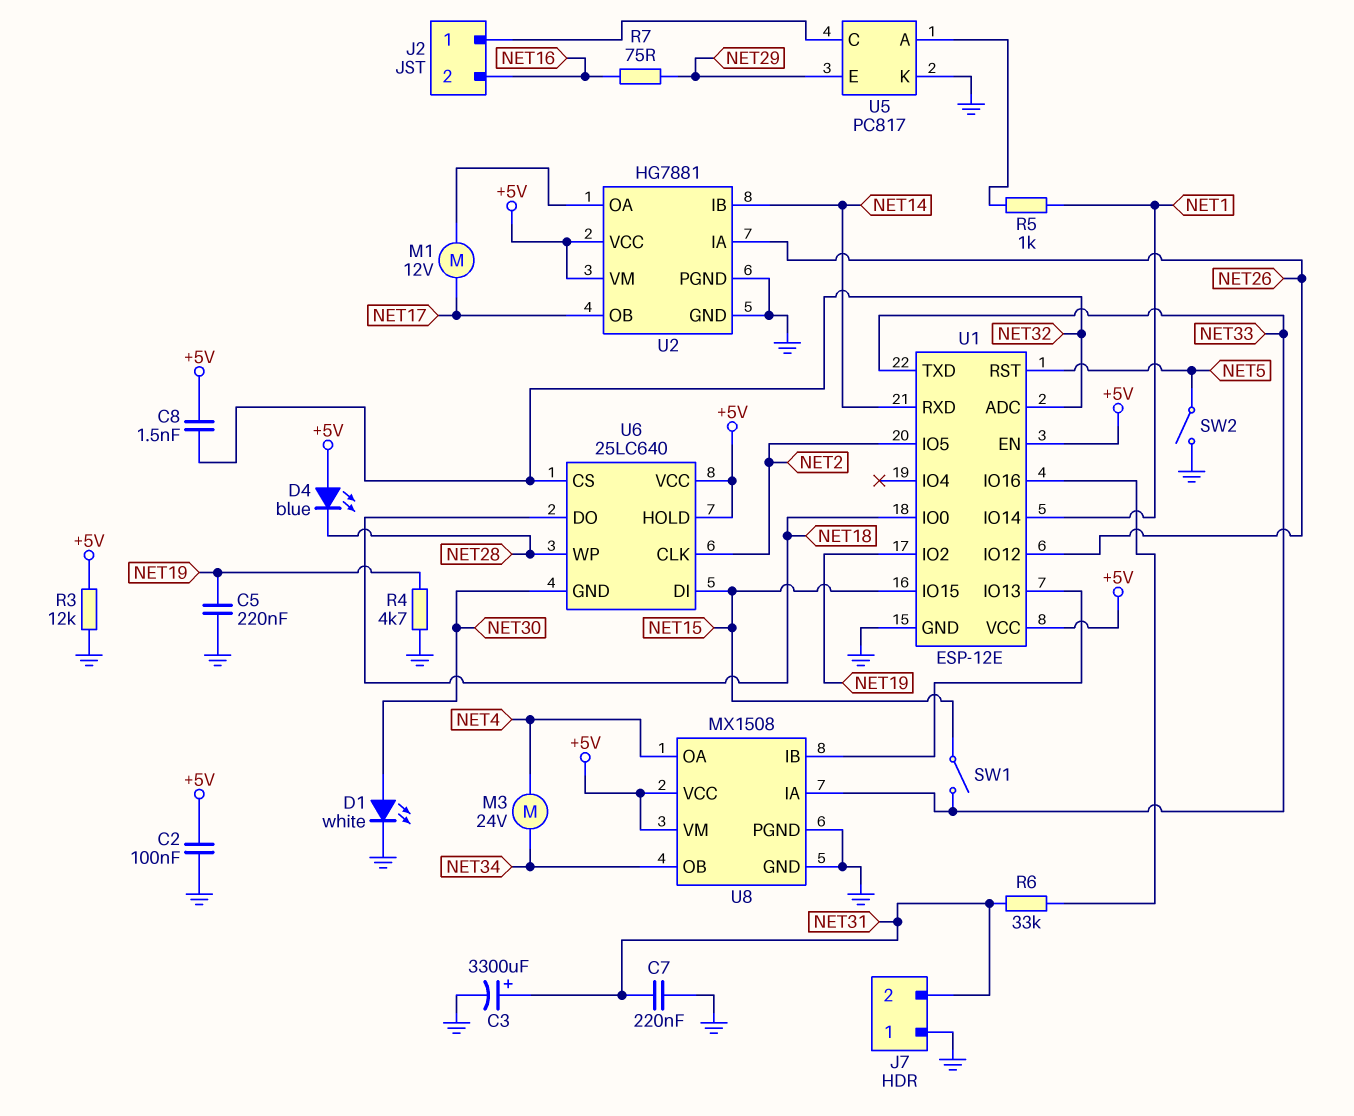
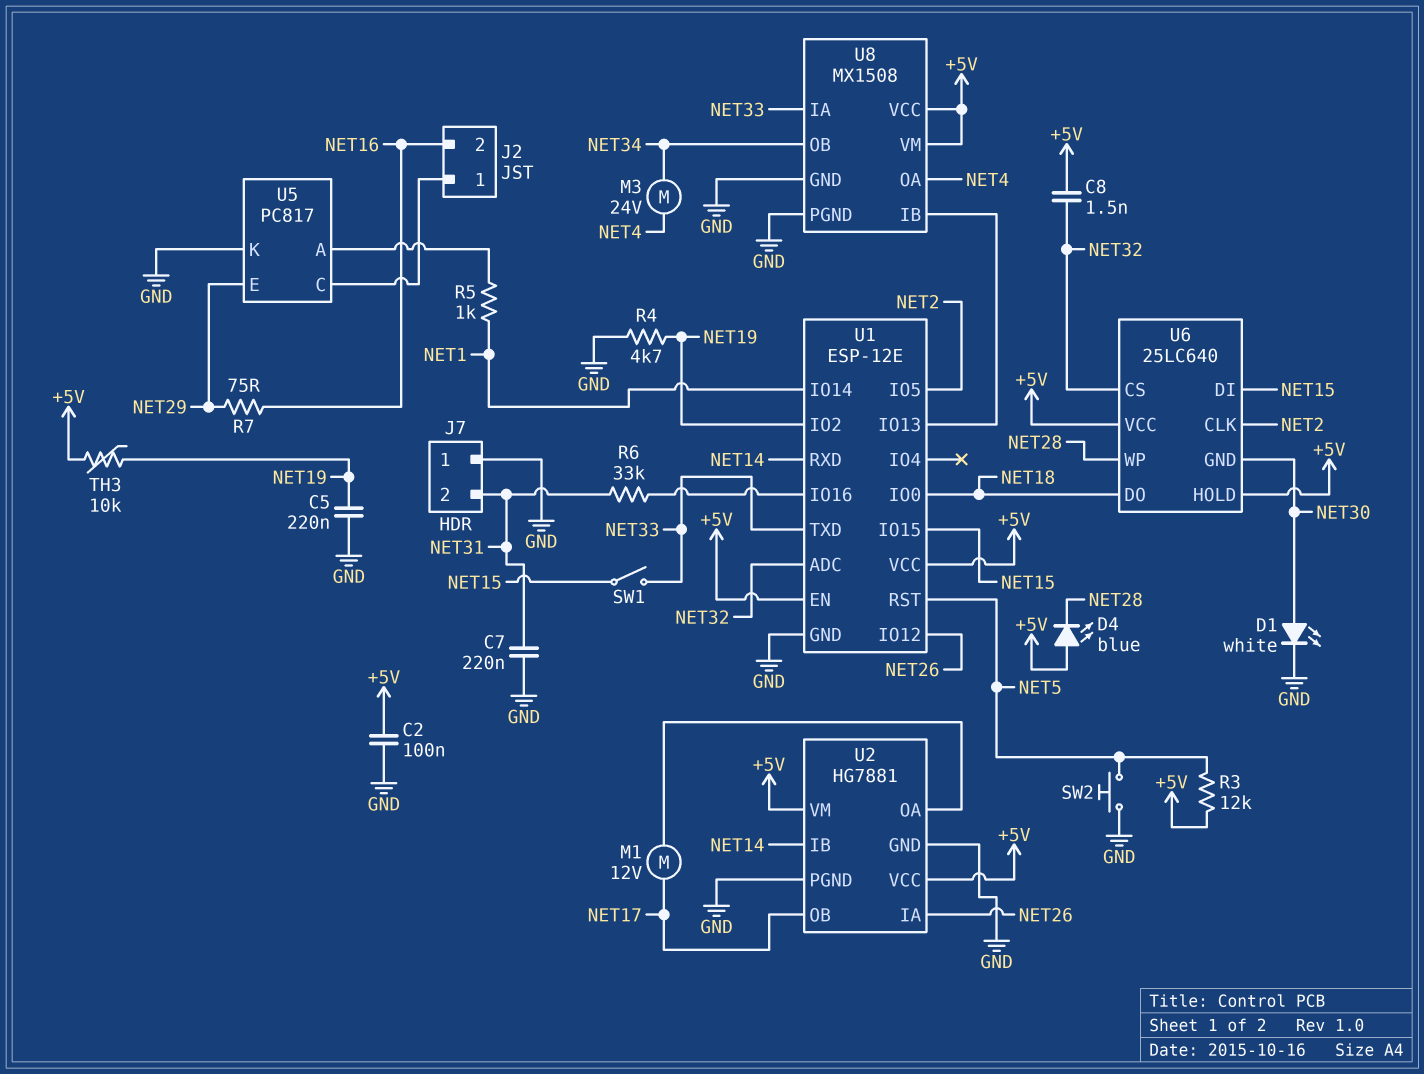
C3: 3300uF (plus NET31, minus GND) -> none
R3: 12k (+5V, GND) -> 12k (+5V, NET5)
SW2: switch (GND, NET5) -> button (GND, NET5)
TH3: none -> 10k (+5V, NET19)

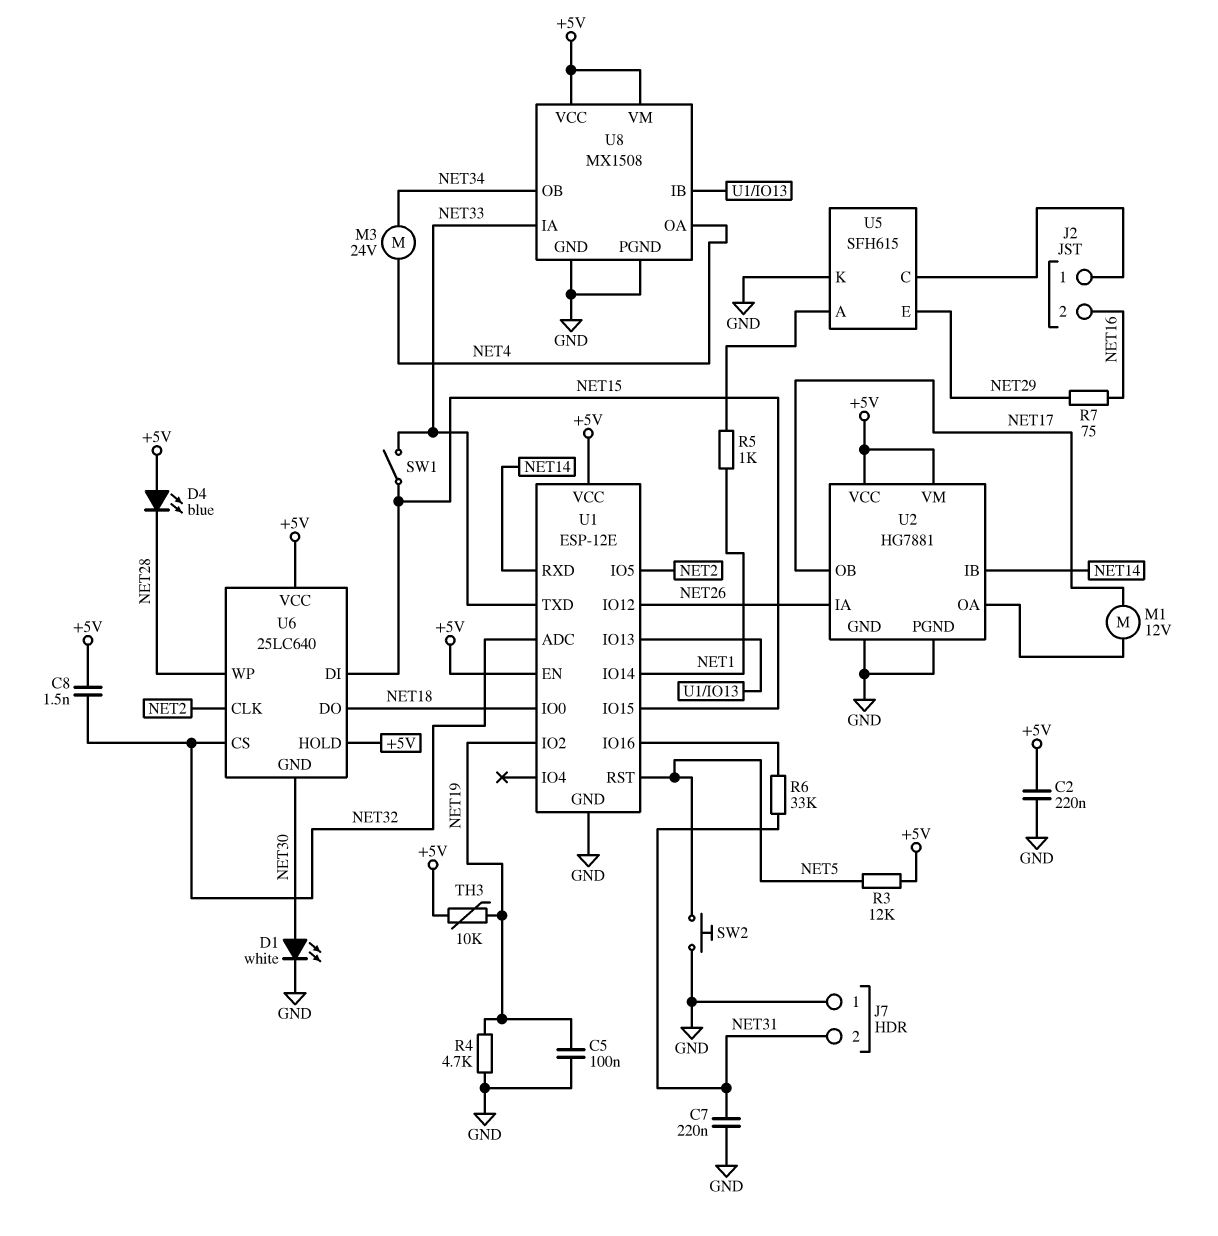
C2: 100nF (+5V, GND) -> 220nF (+5V, GND)
C5: 220nF (GND, NET19) -> 100nF (GND, NET19)
U5: PC817 -> SFH615

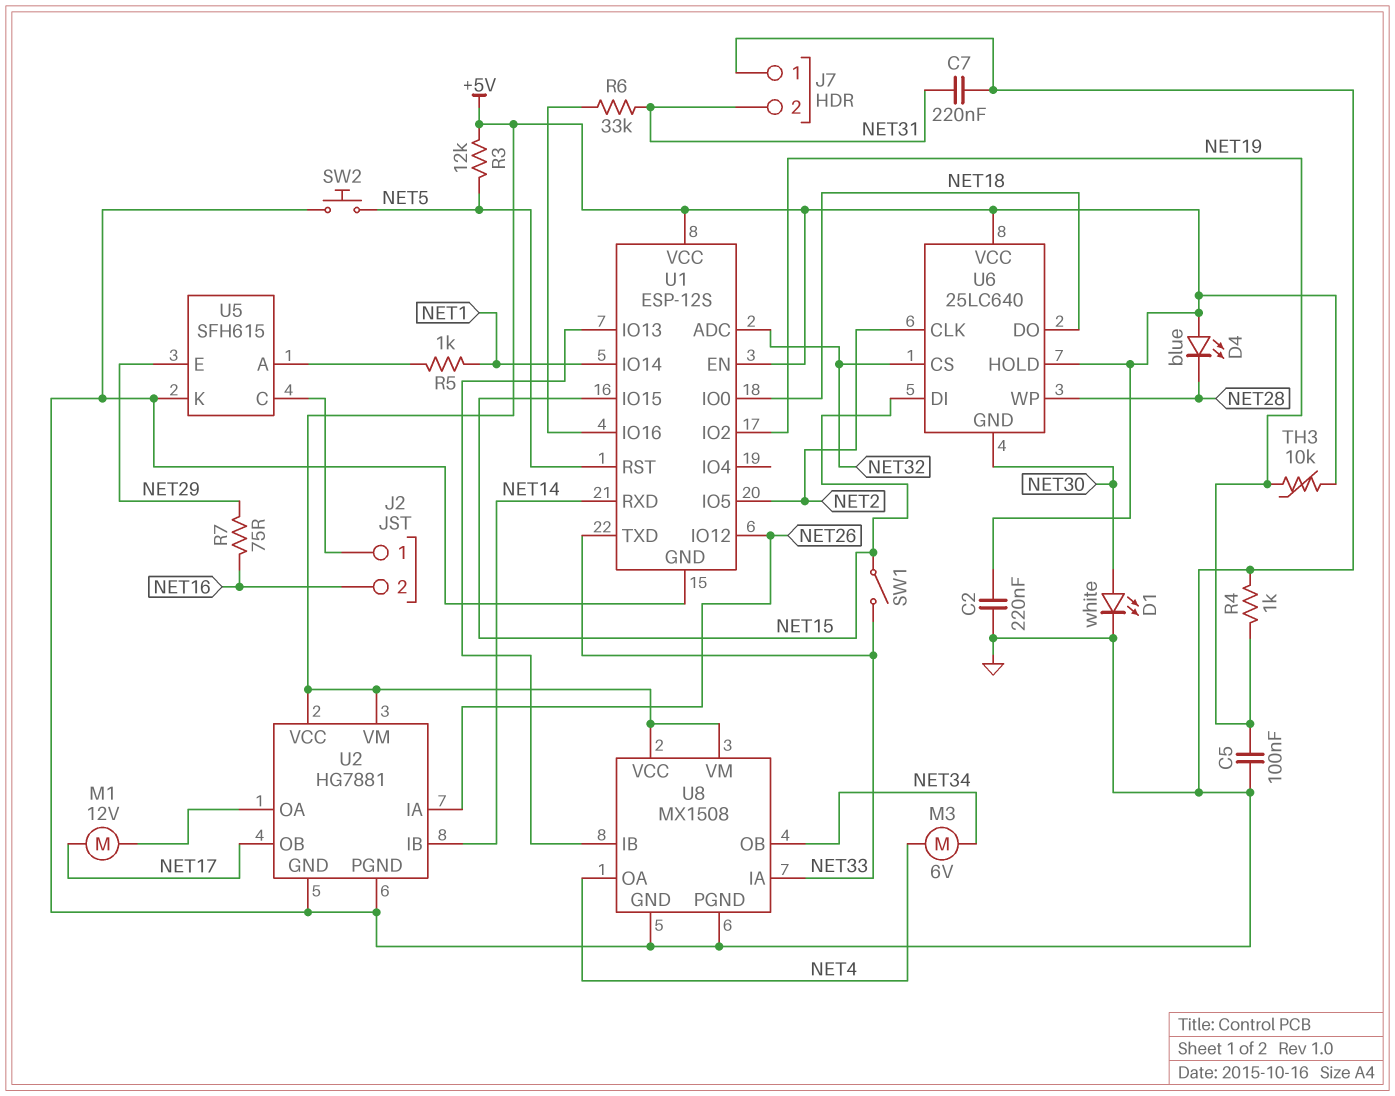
C8: 1.5nF (+5V, NET32) -> none
M3: motor 24V (NET4, NET34) -> motor 6V (NET4, NET34)
R4: 4.7k (GND, NET19) -> 1k (GND, NET19)
U1: ESP-12E -> ESP-12S

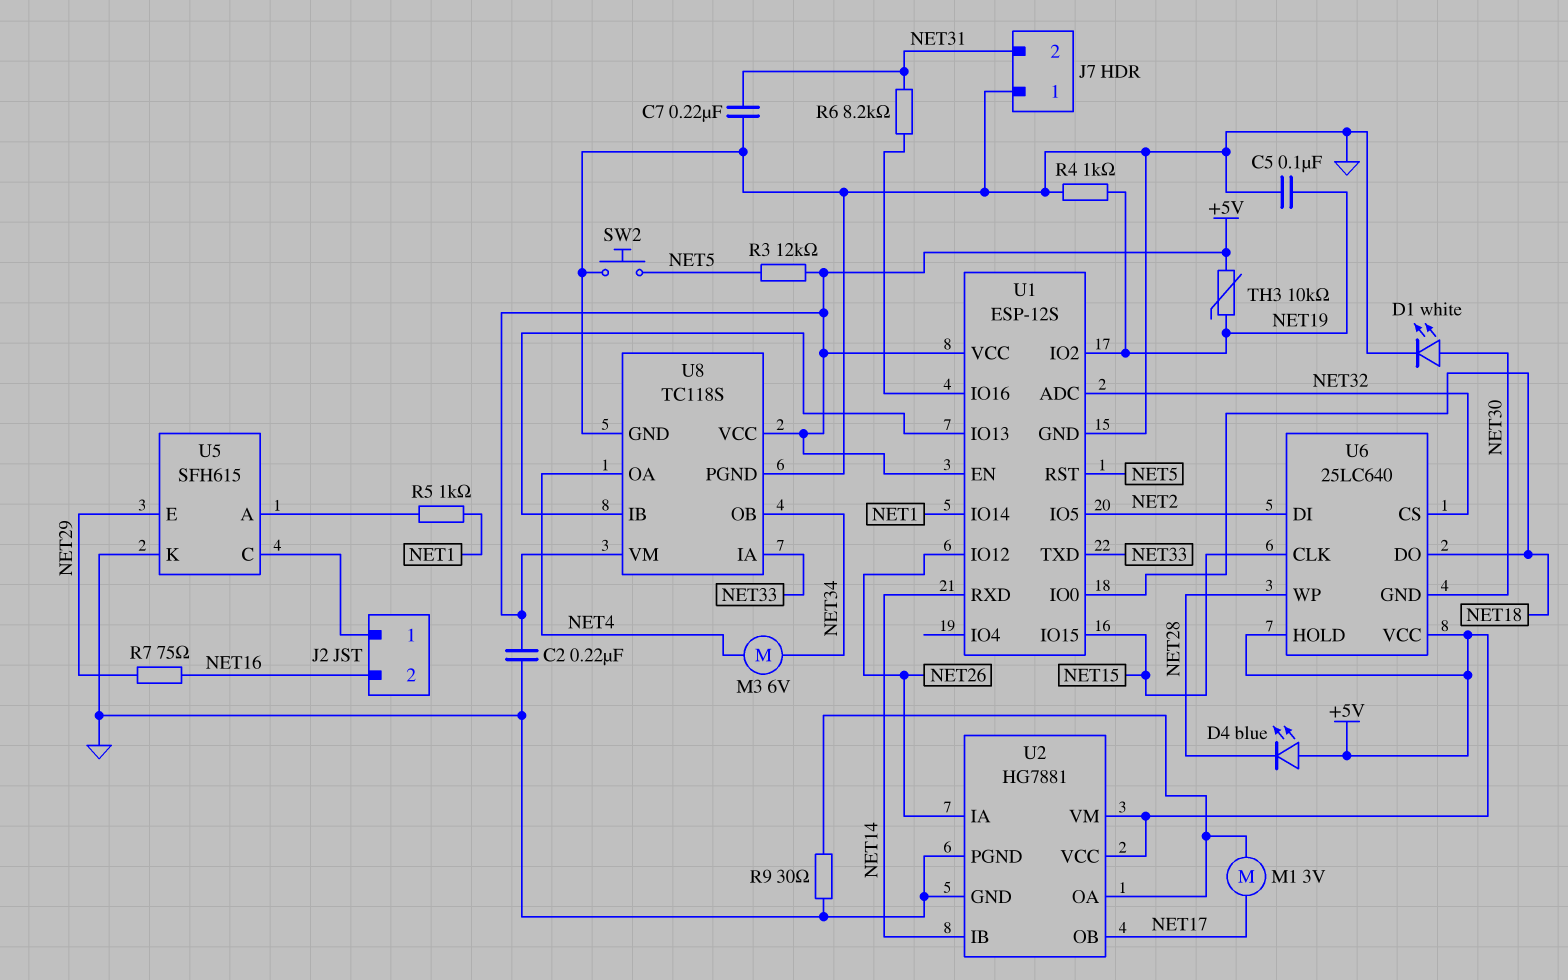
M1: motor 12V (NET17, U2/OA) -> motor 3V (NET17, U2/OA)
R6: 33k (NET31, U1/IO16) -> 8.2k (NET31, U1/IO16)
R9: none -> 30 (GND, U2/OA)
SW1: switch (NET15, NET33) -> none
U6 pin CLK: NET2 -> NET15
U6 pin DI: NET15 -> NET2
U8: MX1508 -> TC118S

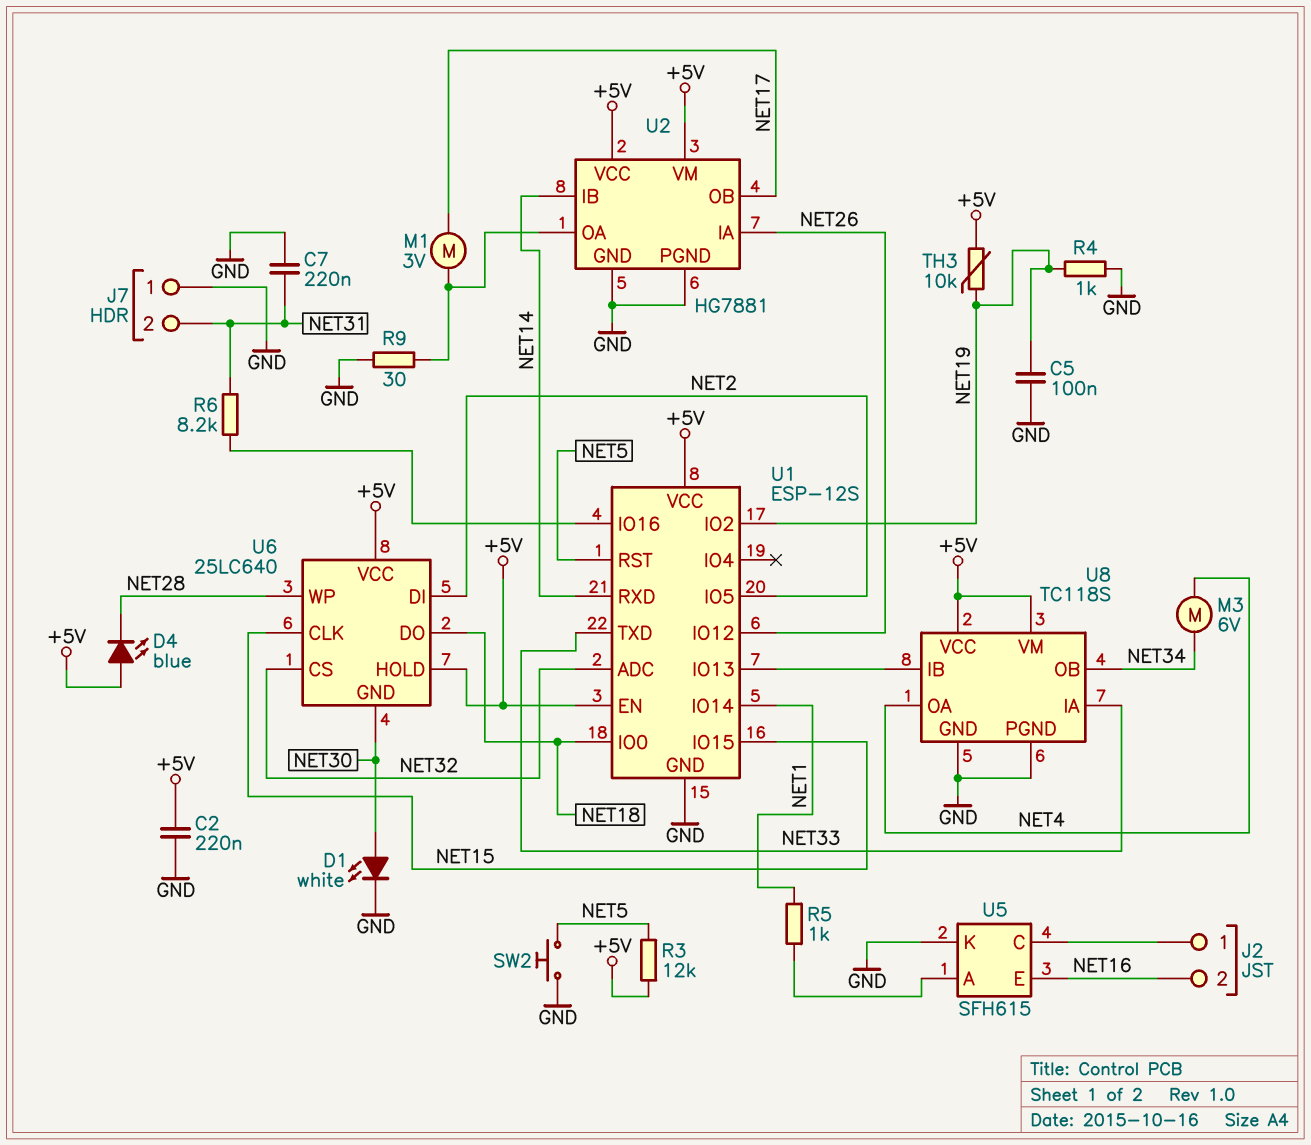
R7: 75 (NET16, NET29) -> none
U5 pin E: NET29 -> NET16

